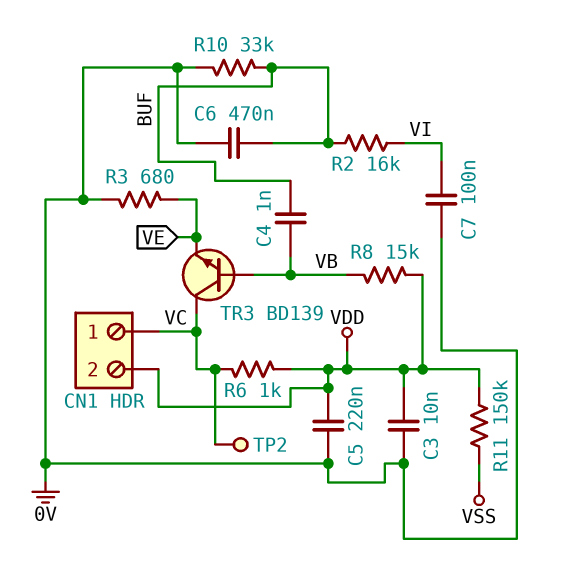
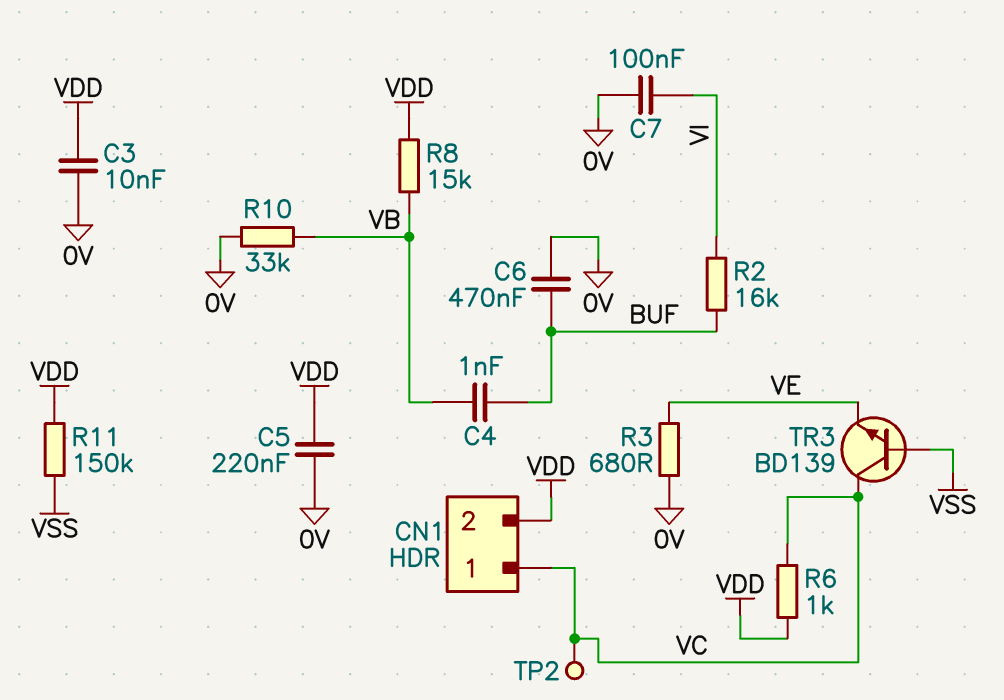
R10: 33k (0V, BUF) -> 33k (0V, VB)
TR3: NPN BD139 (B VB, C VC, E VE) -> NPN BD139 (B VSS, C VC, E VE)

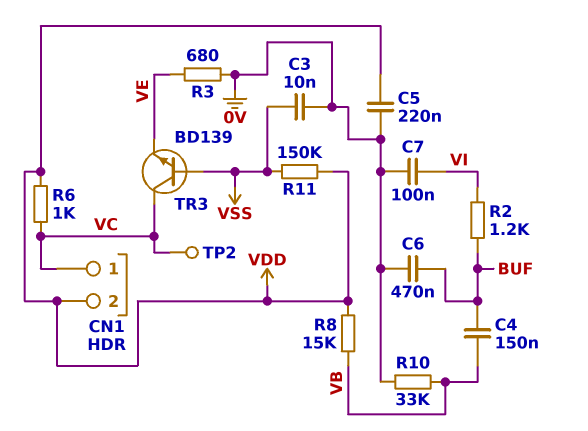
C3: 10nF (0V, VDD) -> 10nF (0V, VSS)
C4: 1nF (BUF, VB) -> 150nF (BUF, VB)
R2: 16k (BUF, VI) -> 1.2k (BUF, VI)

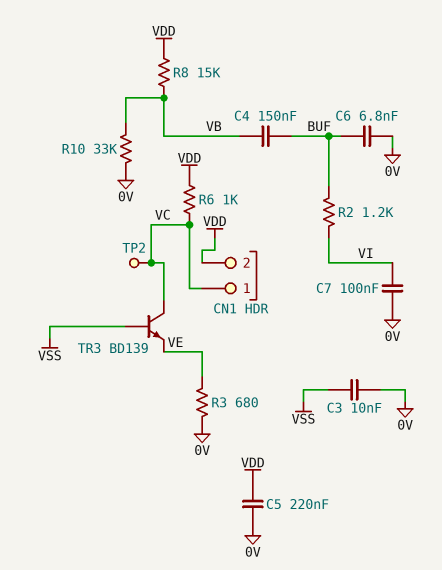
C6: 470nF (0V, BUF) -> 6.8nF (0V, BUF)
R11: 150k (VDD, VSS) -> none

